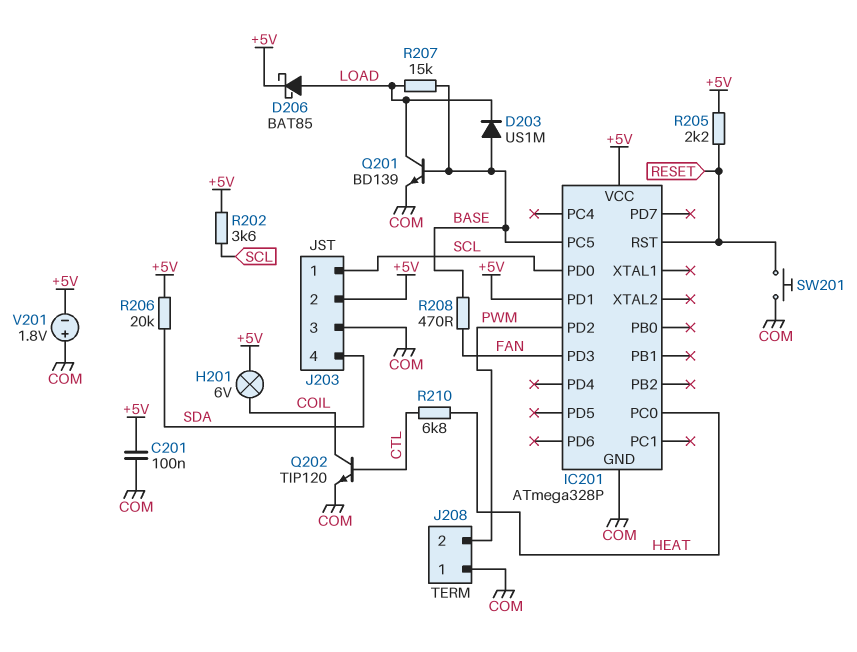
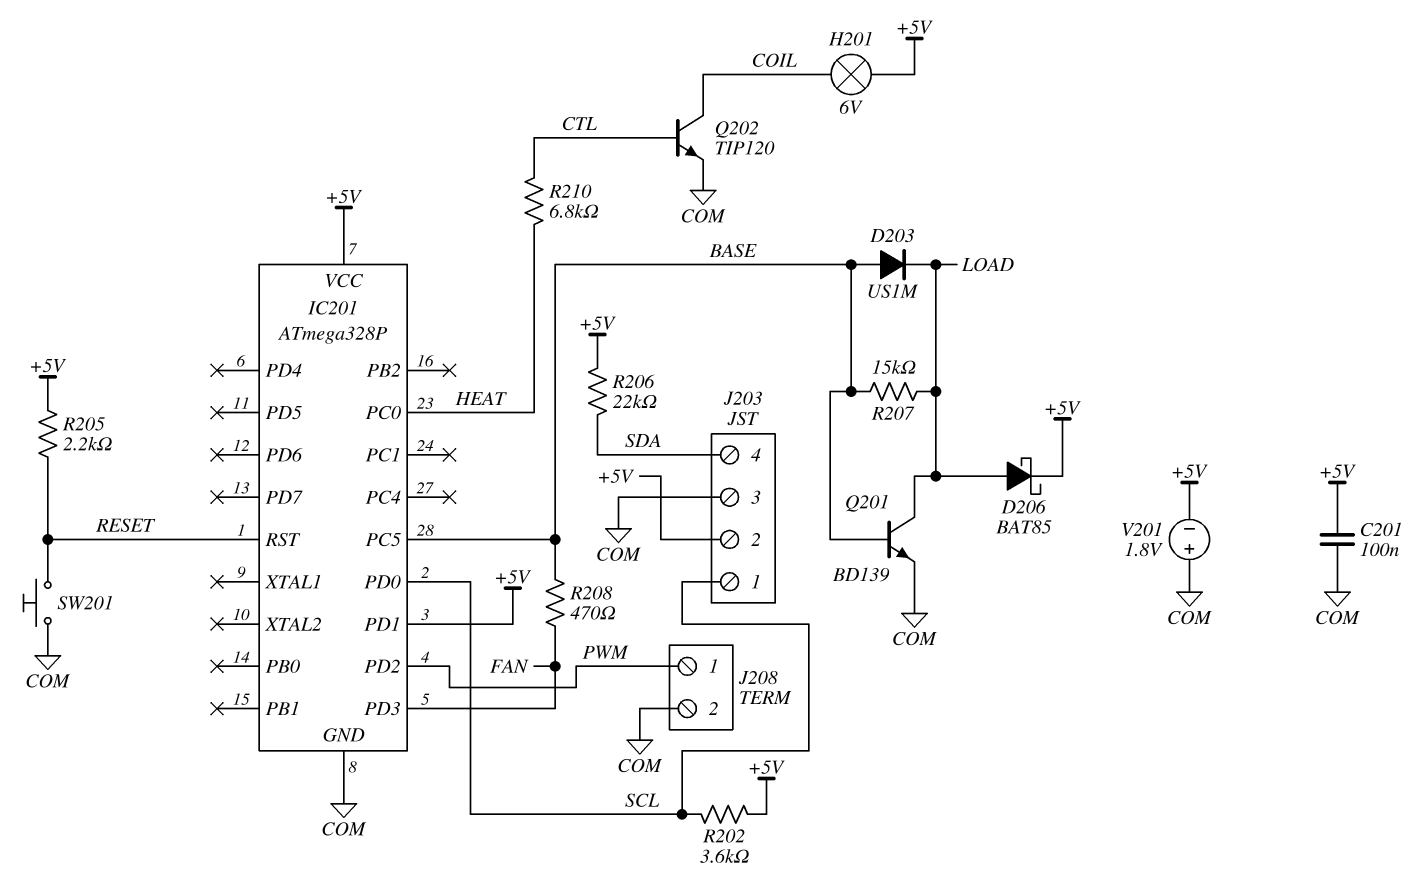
J208 pin 1: COM -> PWM
J208 pin 2: PWM -> COM
R206: 20k (+5V, SDA) -> 22k (+5V, SDA)

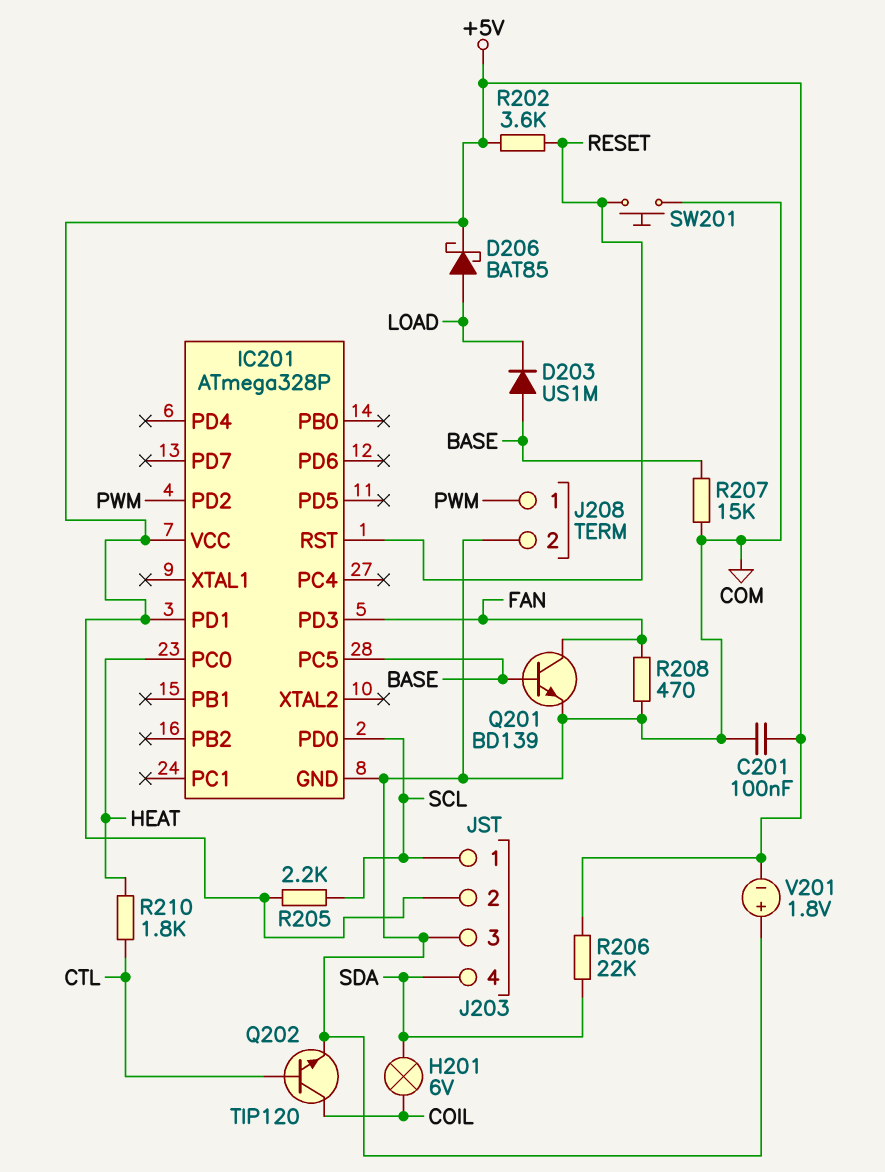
H201: lamp 6V (+5V, COIL) -> lamp 6V (COIL, SDA)
Q201: NPN BD139 (B BASE, C LOAD, E COM) -> NPN BD139 (B BASE, C FAN, E COM)
R202: 3.6k (+5V, SCL) -> 3.6k (+5V, RESET)
R205: 2.2k (+5V, RESET) -> 2.2k (+5V, SCL)
R207: 15k (BASE, LOAD) -> 15k (BASE, COM)
R208: 470 (BASE, FAN) -> 470 (COM, FAN)
R210: 6.8k (CTL, HEAT) -> 1.8k (CTL, HEAT)

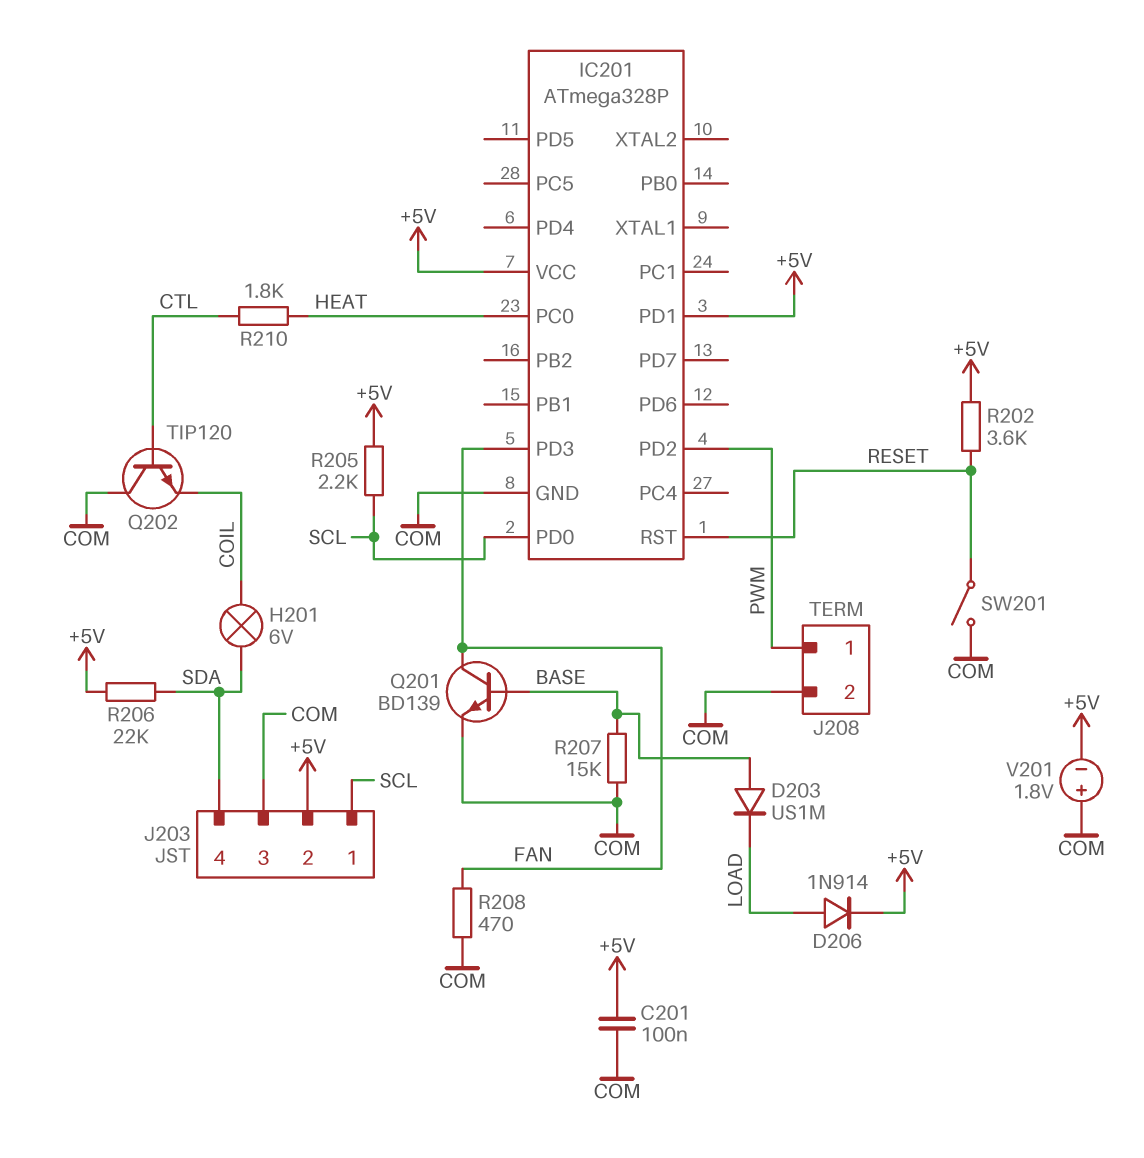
D206: schottky BAT85 (A LOAD, K +5V) -> diode 1N914 (A LOAD, K +5V)
IC201 pin PC5: BASE -> none
Q202: NPN TIP120 (B CTL, C COIL, E COM) -> NPN TIP120 (B CTL, C COM, E COIL)
SW201: button (COM, RESET) -> switch (COM, RESET)

